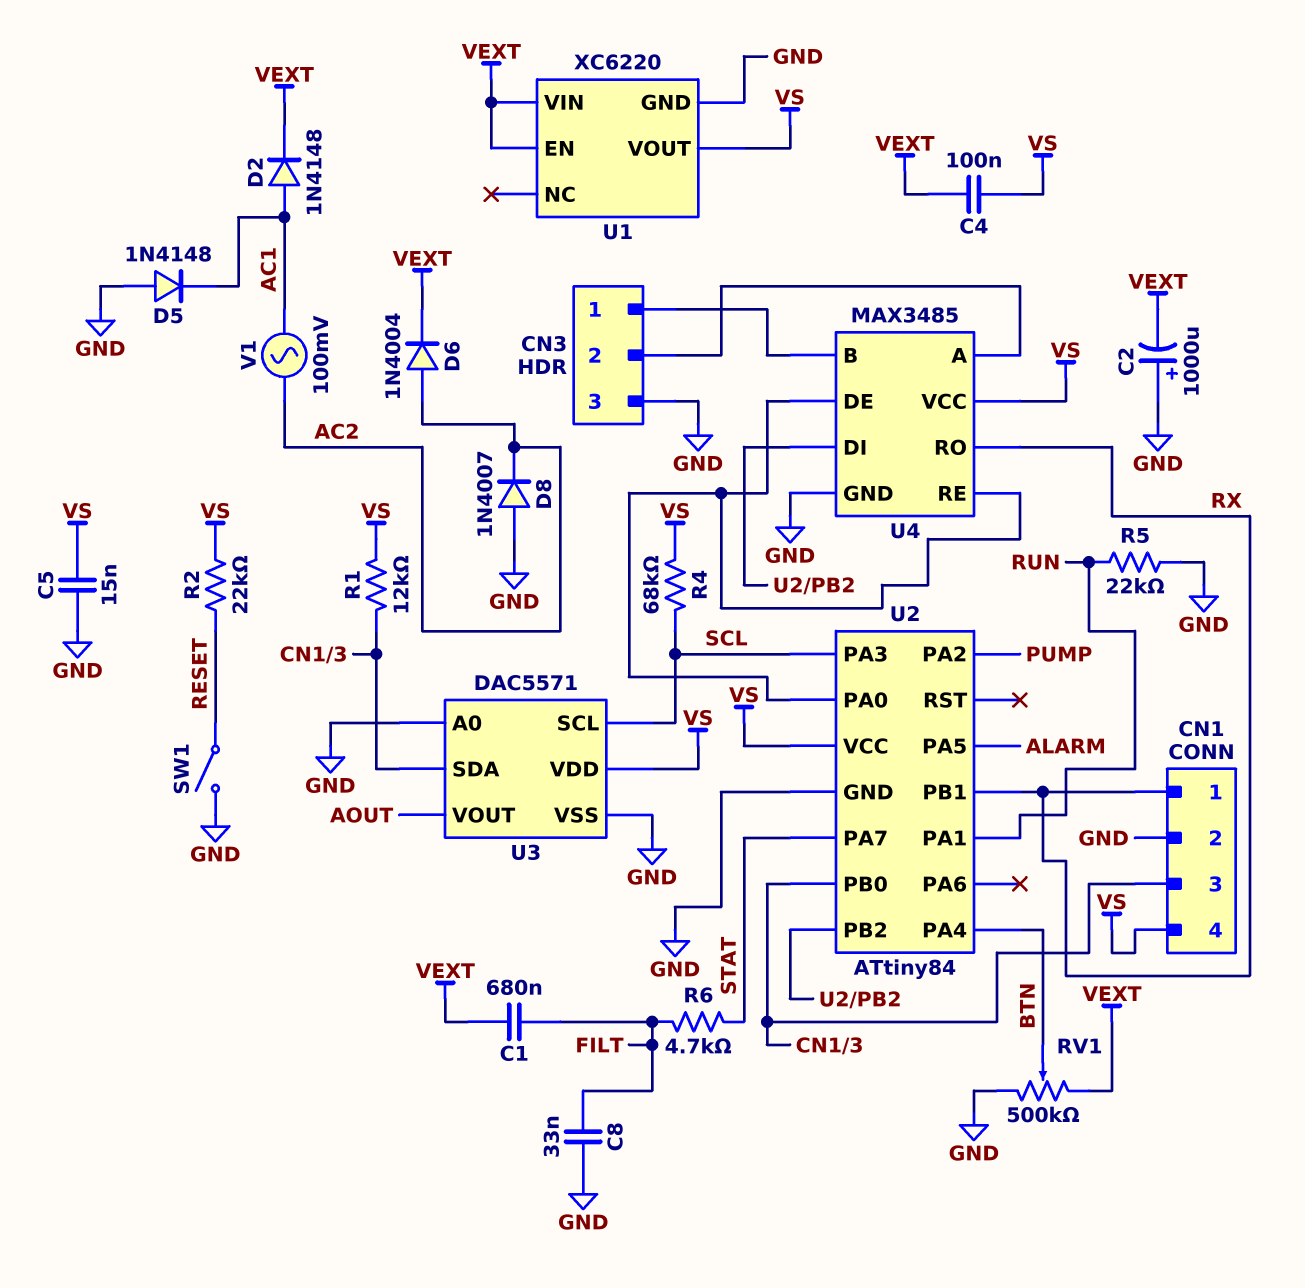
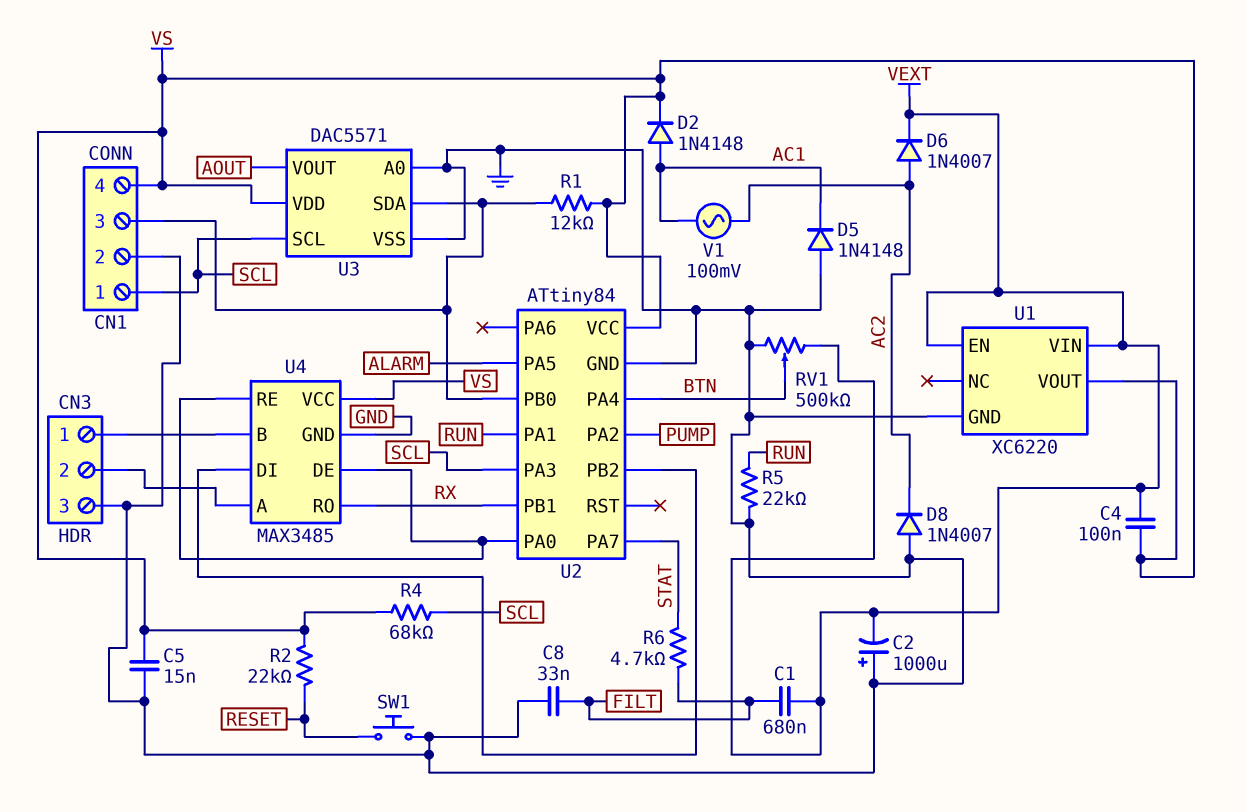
CN1 pin 1: RX -> SCL
D2: diode 1N4148 (A AC1, K VEXT) -> diode 1N4148 (A AC1, K VS)
D6: diode 1N4004 (A AC2, K VEXT) -> diode 1N4007 (A AC2, K VEXT)
SW1: switch (GND, RESET) -> button (GND, RESET)

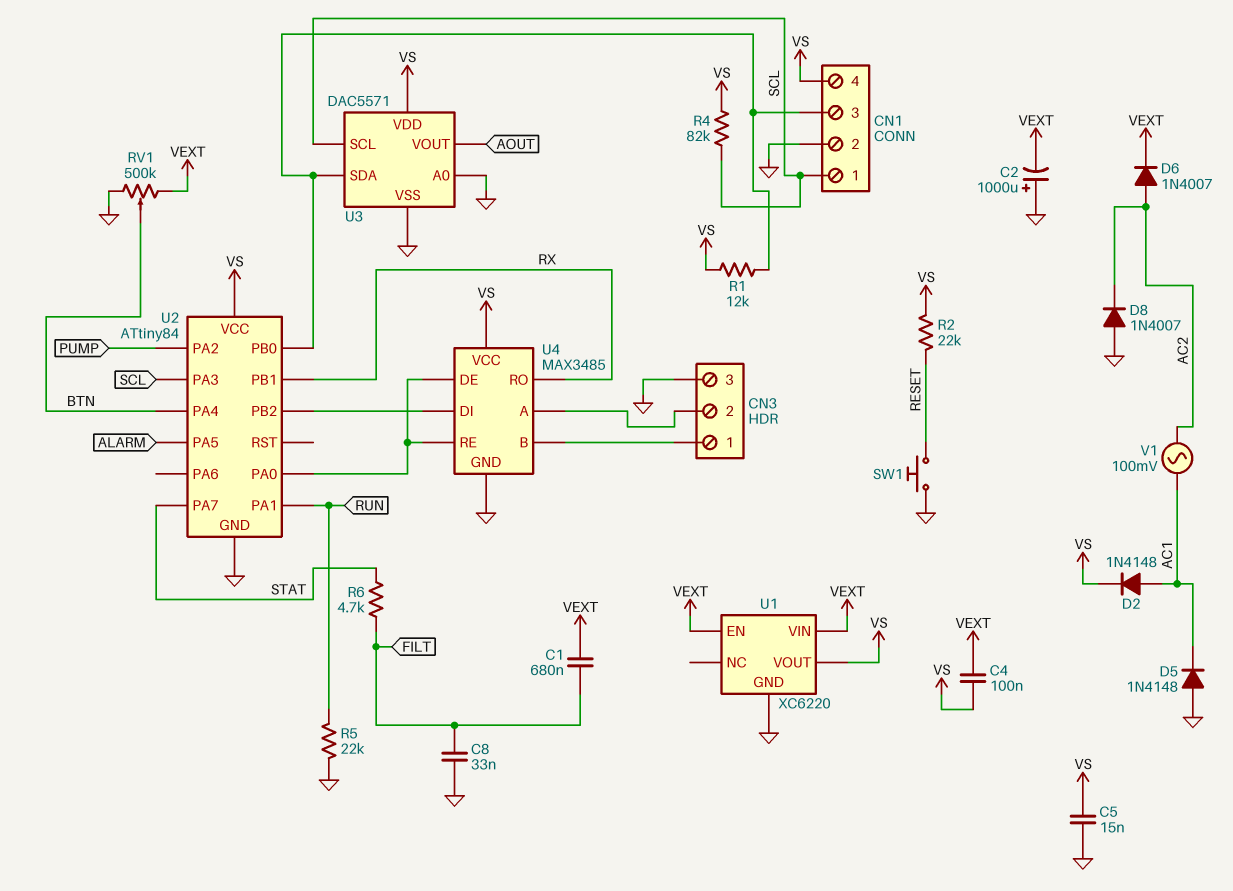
R4: 68k (SCL, VS) -> 82k (SCL, VS)

